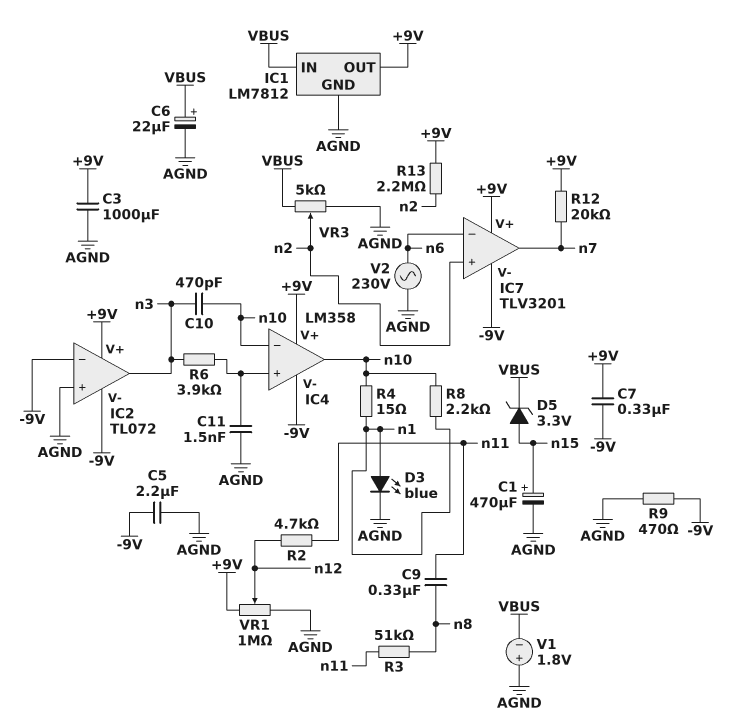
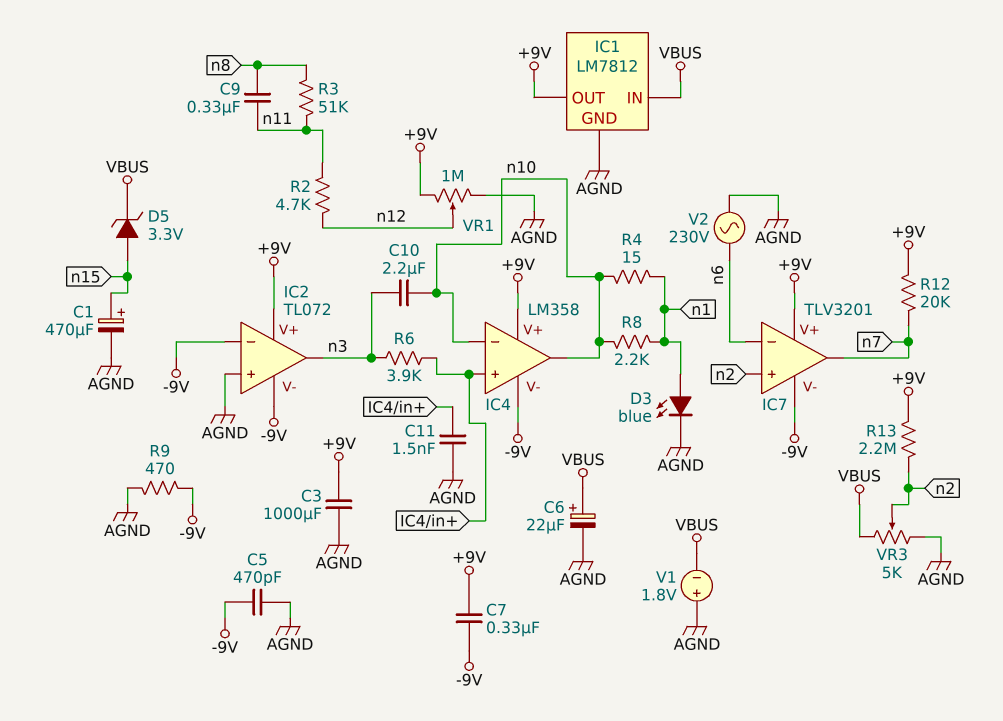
C5: 2.2uF (-9V, AGND) -> 470pF (-9V, AGND)
C10: 470pF (n3, n10) -> 2.2uF (n3, n10)

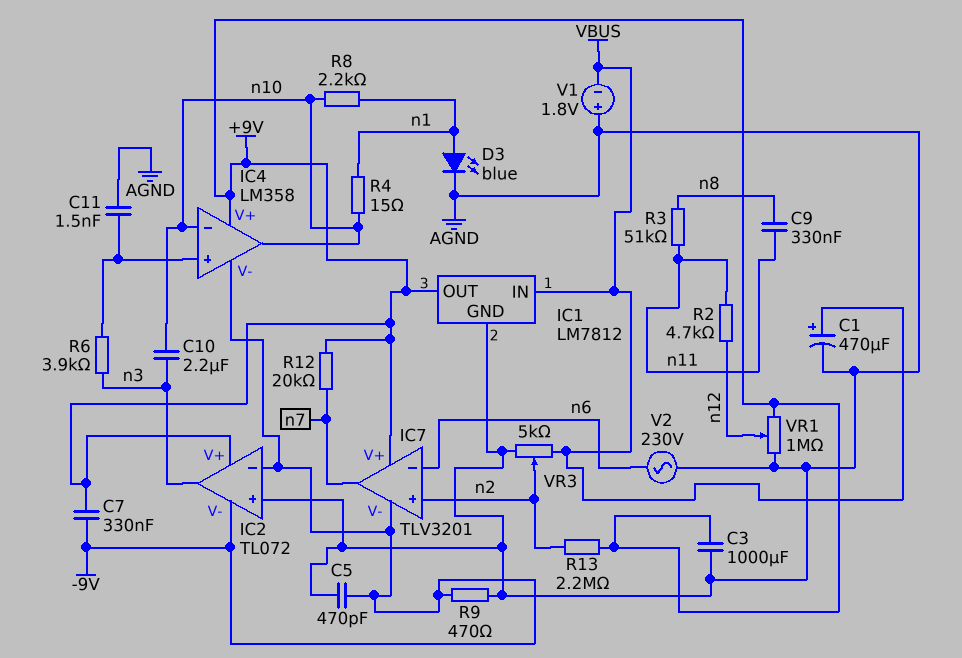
C1: 470uF (plus n15, minus AGND) -> 470uF (plus VBUS, minus AGND)
C6: 22uF (plus VBUS, minus AGND) -> none
D5: zener 3.3V (A n15, K VBUS) -> none

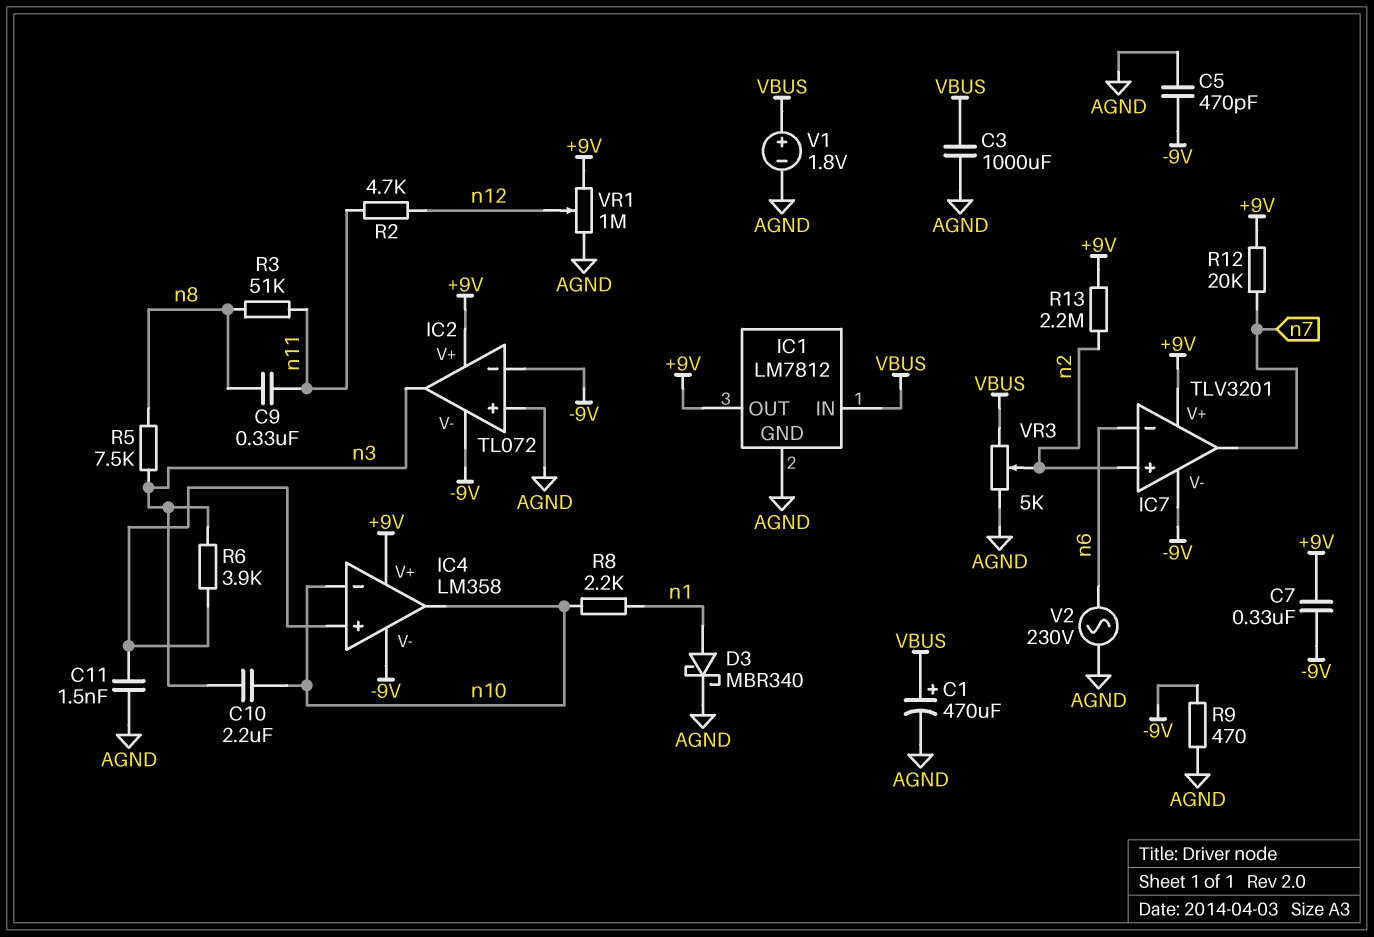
C3: 1000uF (+9V, AGND) -> 1000uF (AGND, VBUS)
D3: LED blue (A n1, K AGND) -> schottky MBR340 (A n1, K AGND)
R4: 15 (n1, n10) -> none
R5: none -> 7.5k (n3, n8)
V1: 1.8V (plus AGND, minus VBUS) -> 1.8V (plus VBUS, minus AGND)

